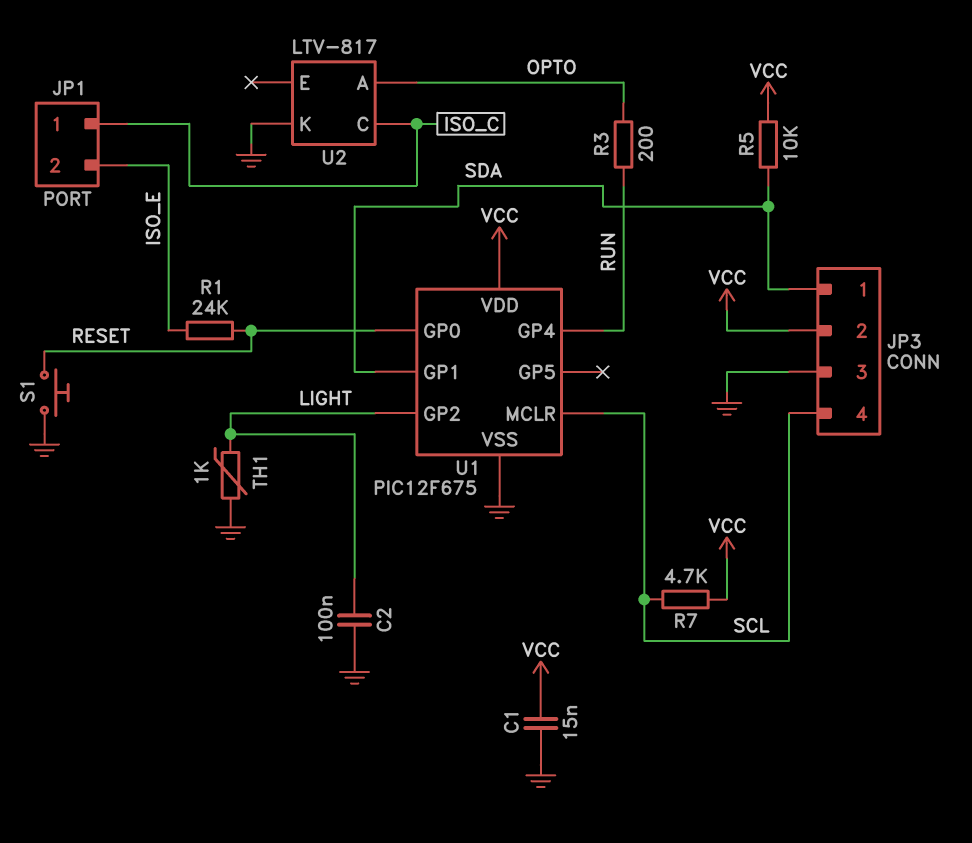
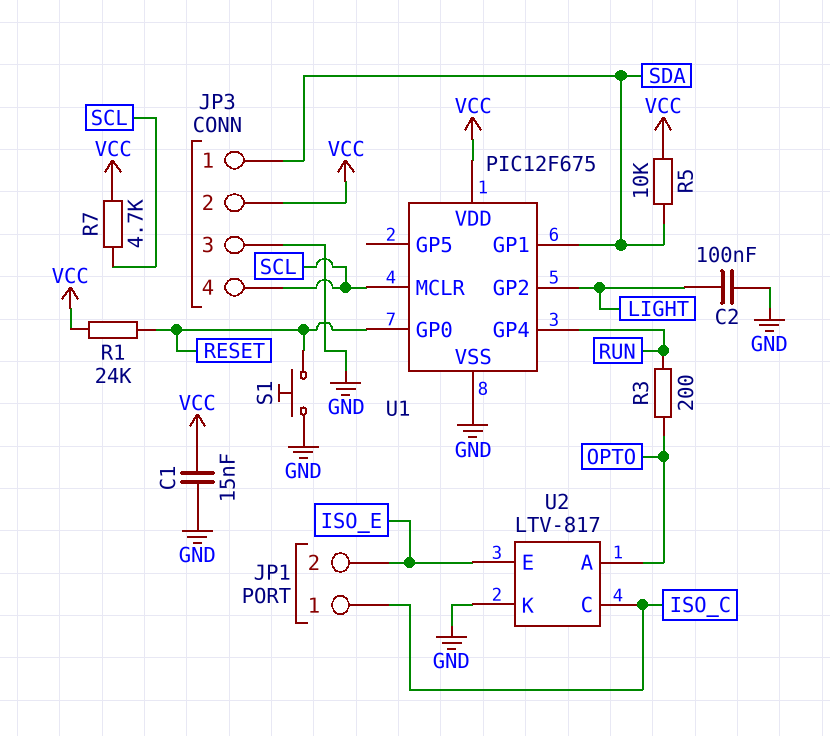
R1: 24k (ISO_E, RESET) -> 24k (RESET, VCC)
TH1: 1k (GND, LIGHT) -> none
U2 pin E: none -> ISO_E

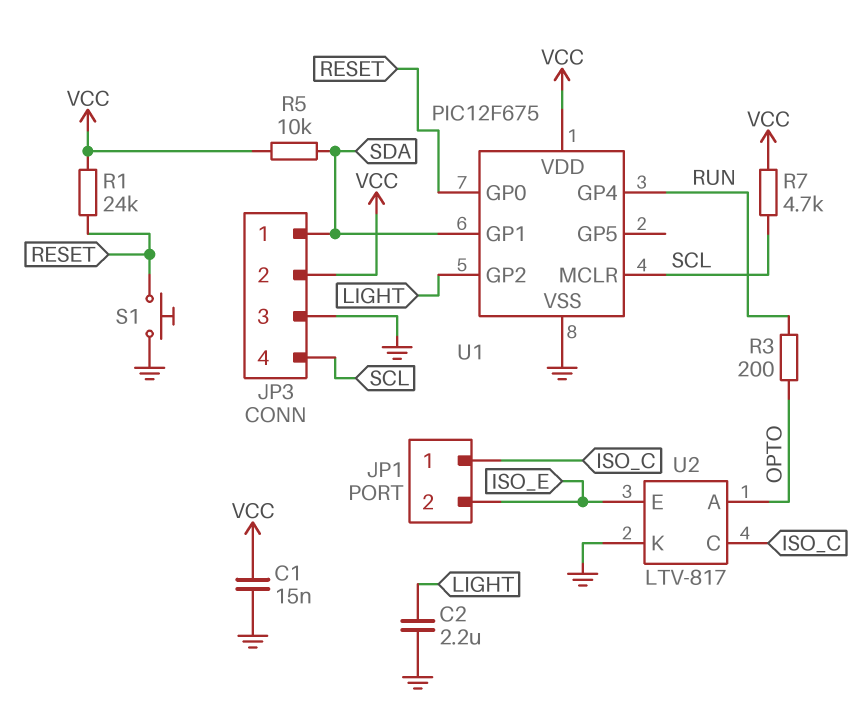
C2: 100nF (GND, LIGHT) -> 2.2uF (GND, LIGHT)

